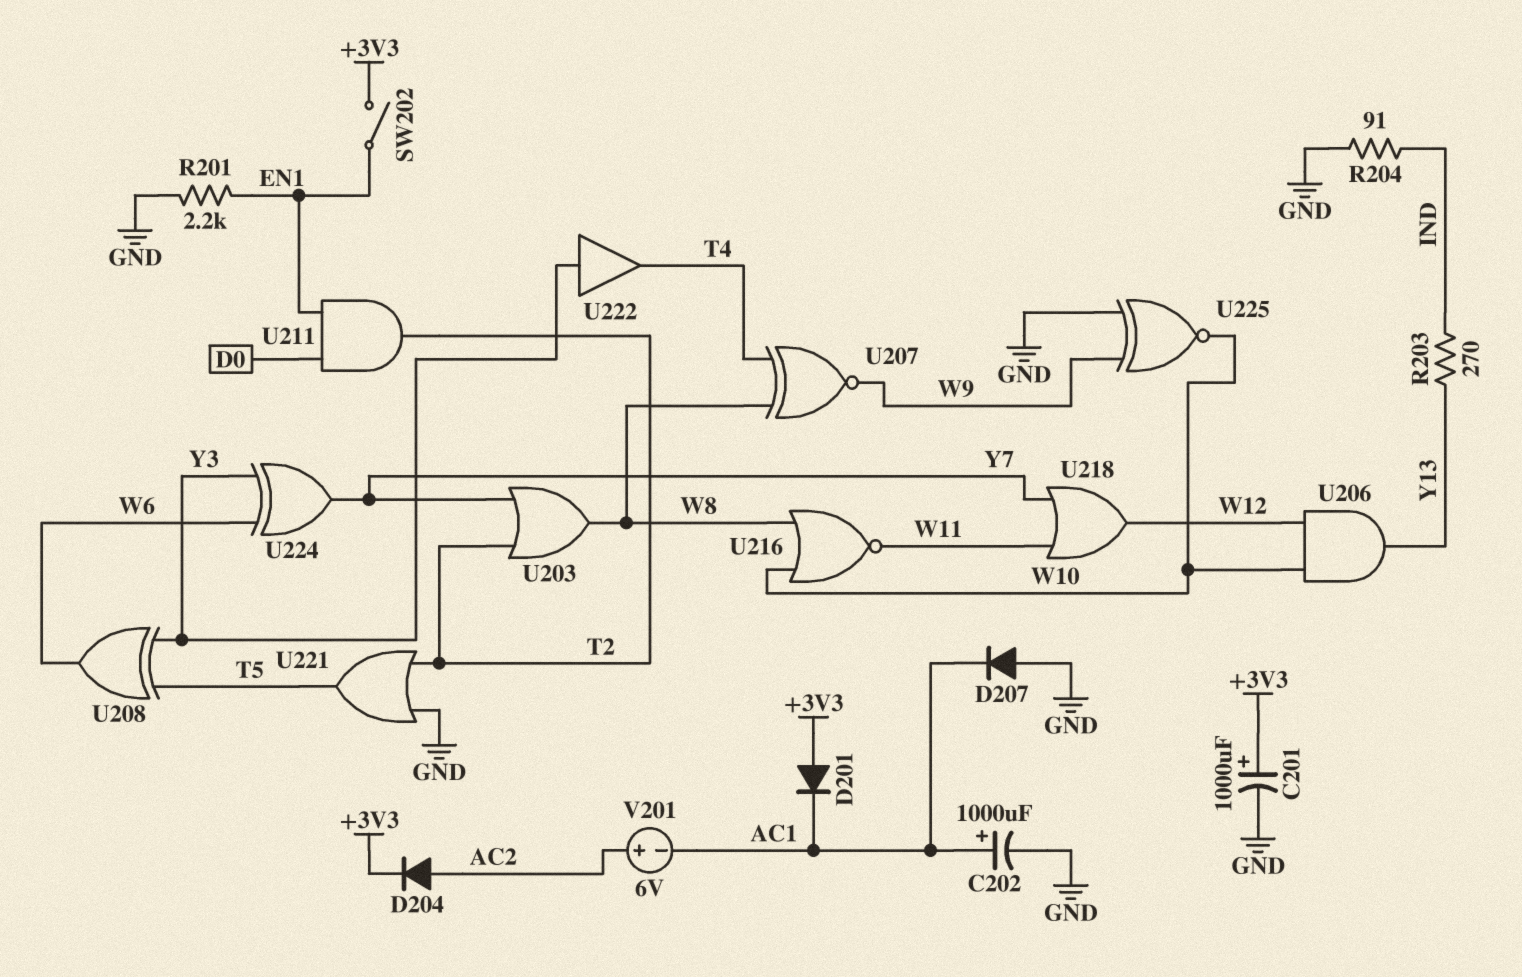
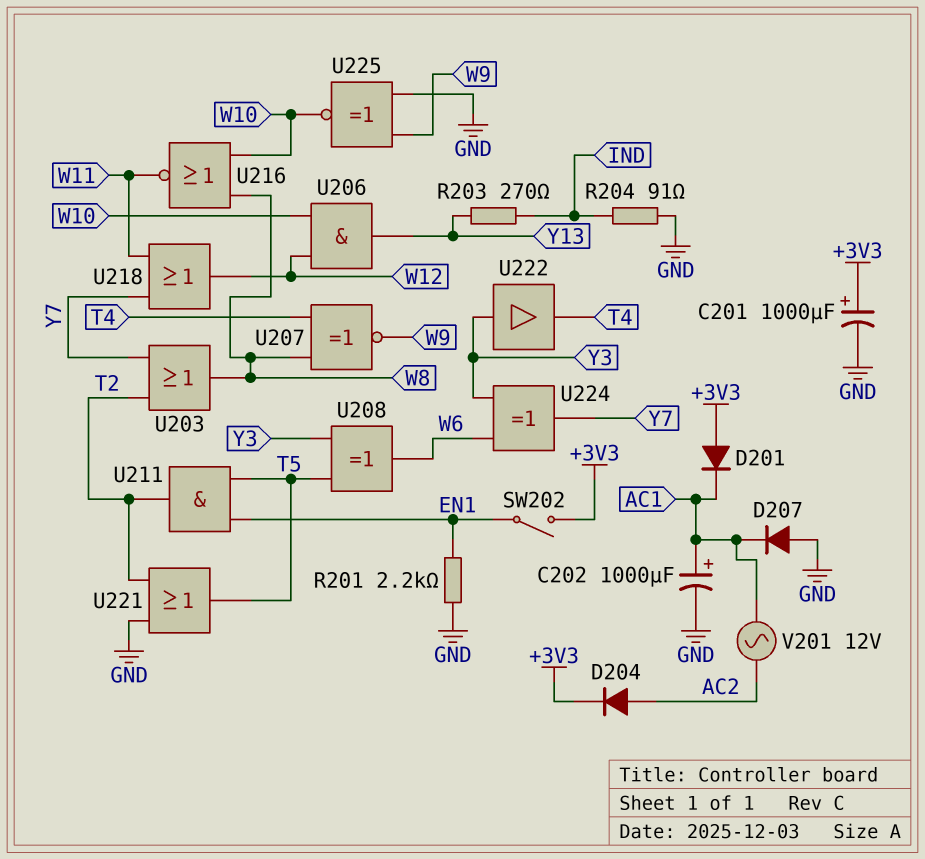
U211: AND (in D0, in EN1, out T2) -> AND (in EN1, in T5, out T2)
V201: 6V (plus AC2, minus AC1) -> AC 12V (AC1, AC2)

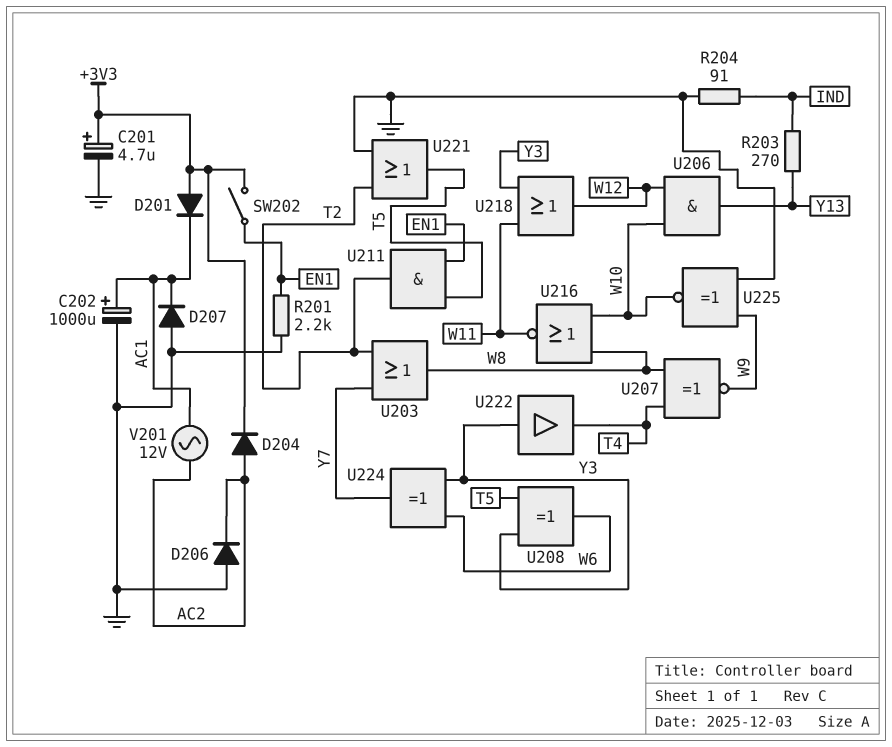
C201: 1000uF (plus +3V3, minus GND) -> 4.7uF (plus +3V3, minus GND)
D206: none -> diode (A GND, K AC2)
U218: OR (in W11, in Y7, out W12) -> OR (in W11, in Y3, out W12)

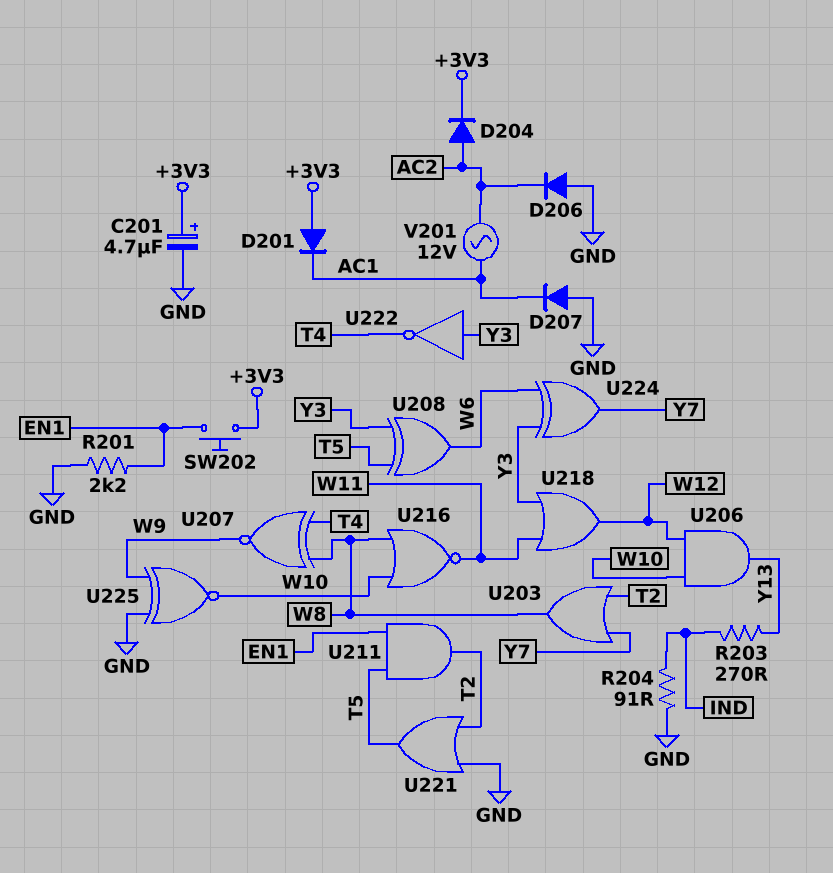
C202: 1000uF (plus AC1, minus GND) -> none
SW202: switch (+3V3, EN1) -> button (+3V3, EN1)
U222: buffer (in Y3, out T4) -> NOT (in Y3, out T4)

